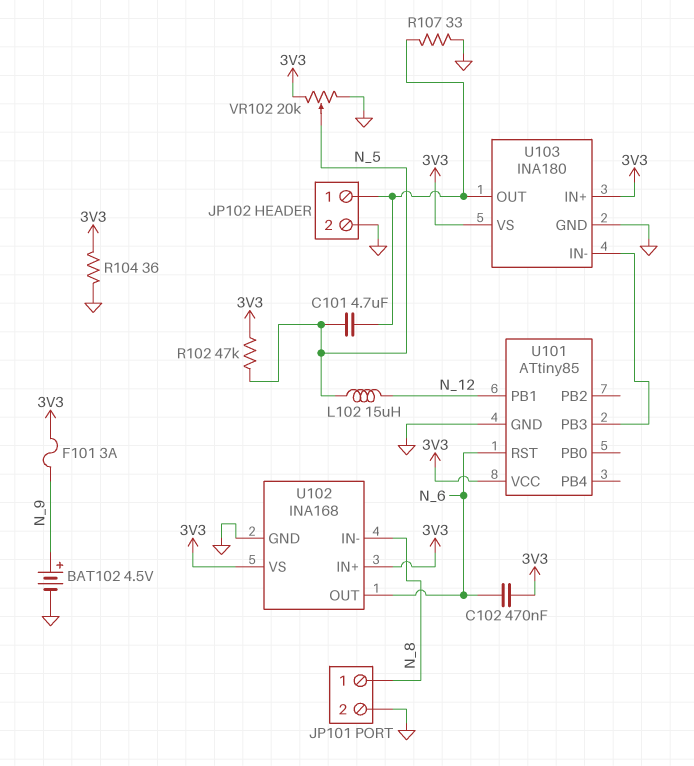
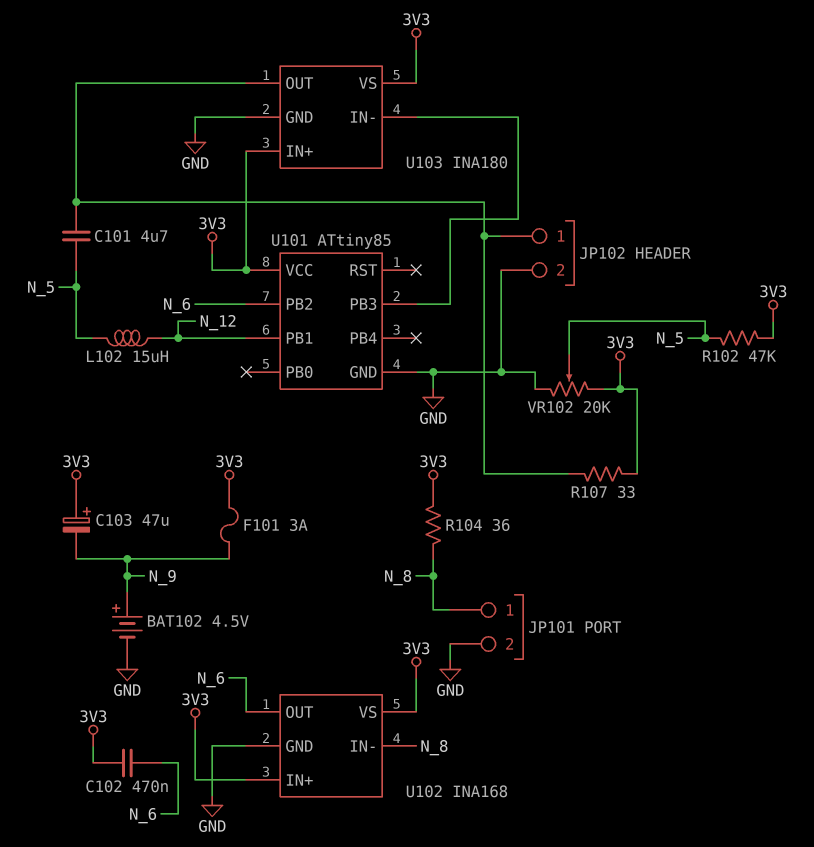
C103: none -> 47uF (plus 3V3, minus N_9)
R104: 36 (3V3, GND) -> 36 (3V3, N_8)
R107: 33 (GND, JP102/1) -> 33 (3V3, JP102/1)
U101 pin PB2: none -> N_6
U101 pin RST: N_6 -> none

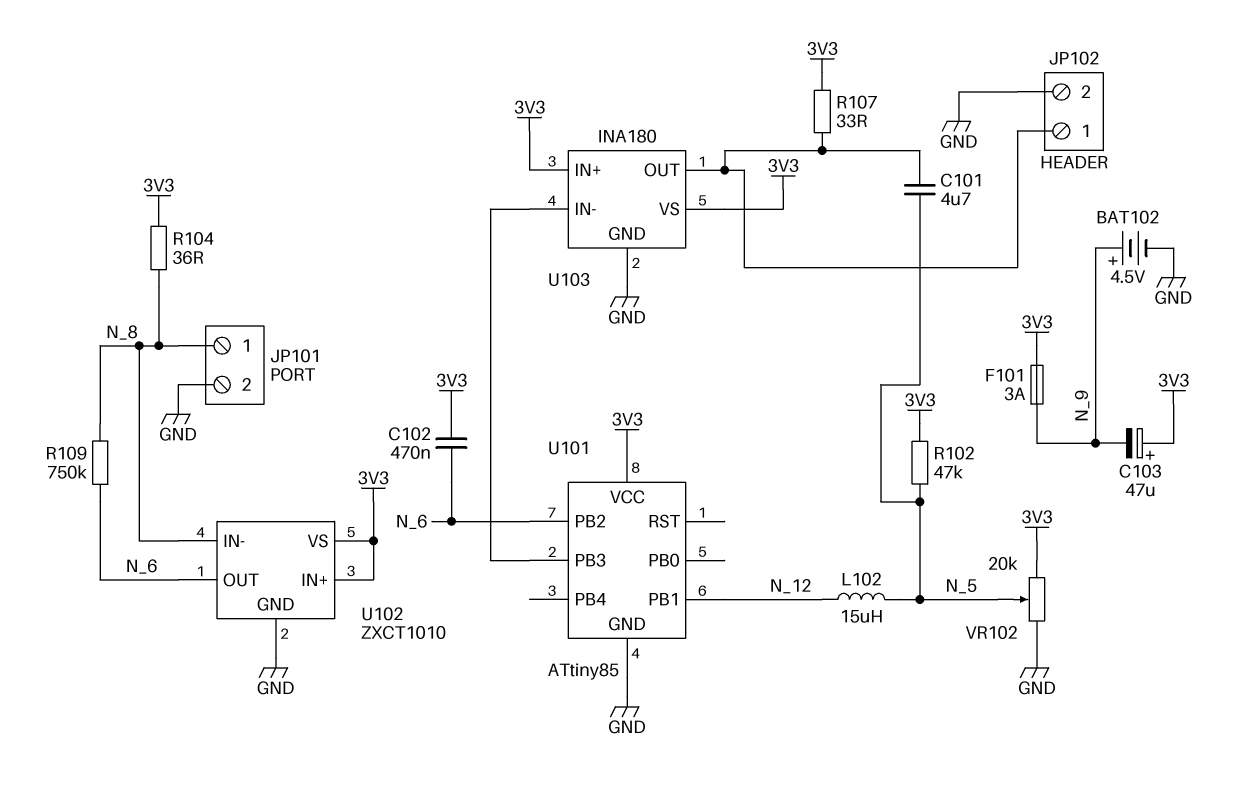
R109: none -> 750k (N_6, N_8)
U102: INA168 -> ZXCT1010

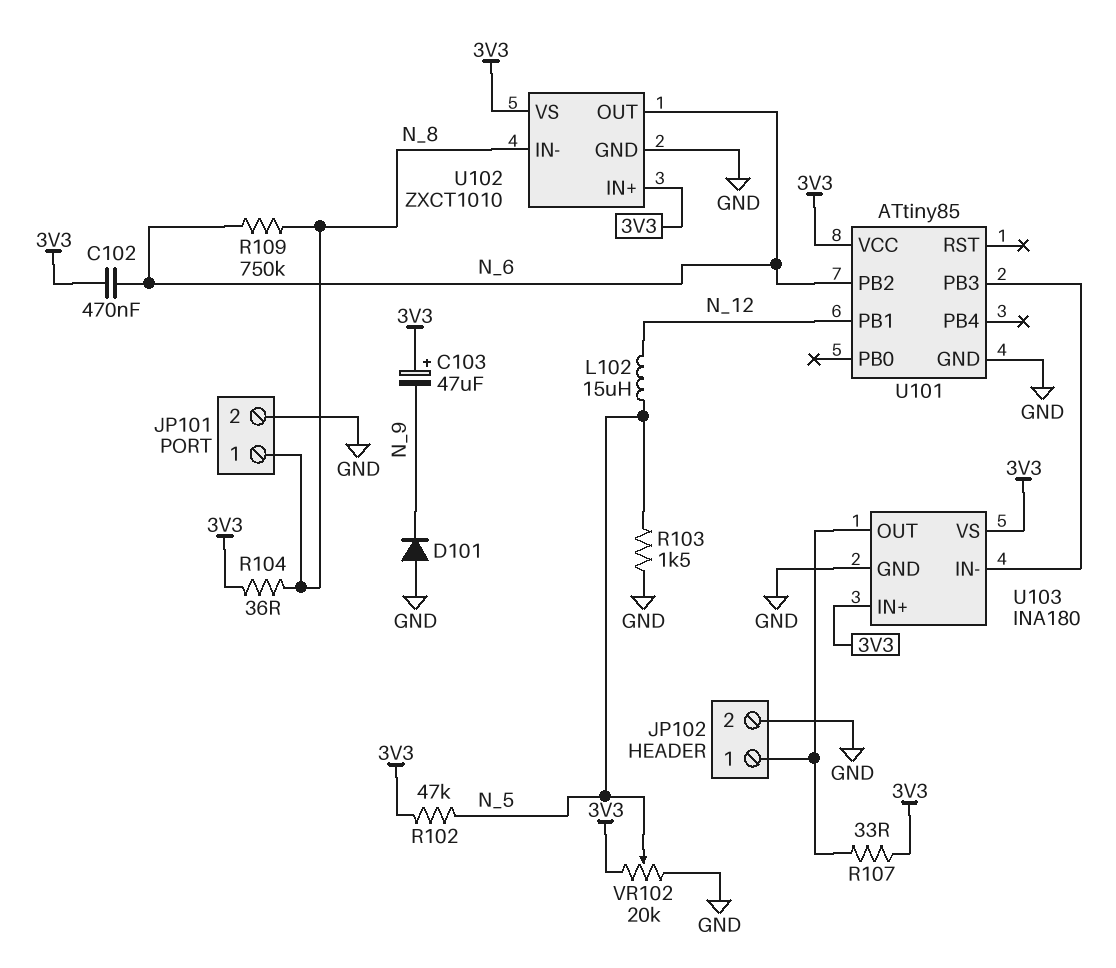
BAT102: 4.5V (plus N_9, minus GND) -> none
C101: 4.7uF (JP102/1, N_5) -> none
D101: none -> diode (A GND, K N_9)
F101: 3A (3V3, N_9) -> none
R103: none -> 1.5k (GND, N_5)

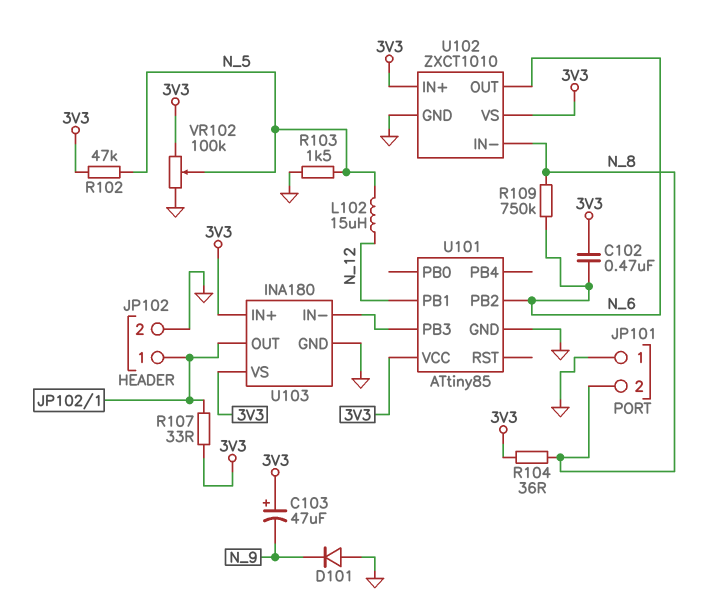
JP101 pin 1: N_8 -> GND
JP101 pin 2: GND -> N_8
VR102: 20k (3V3, GND, wiper N_5) -> 100k (3V3, GND, wiper N_5)

